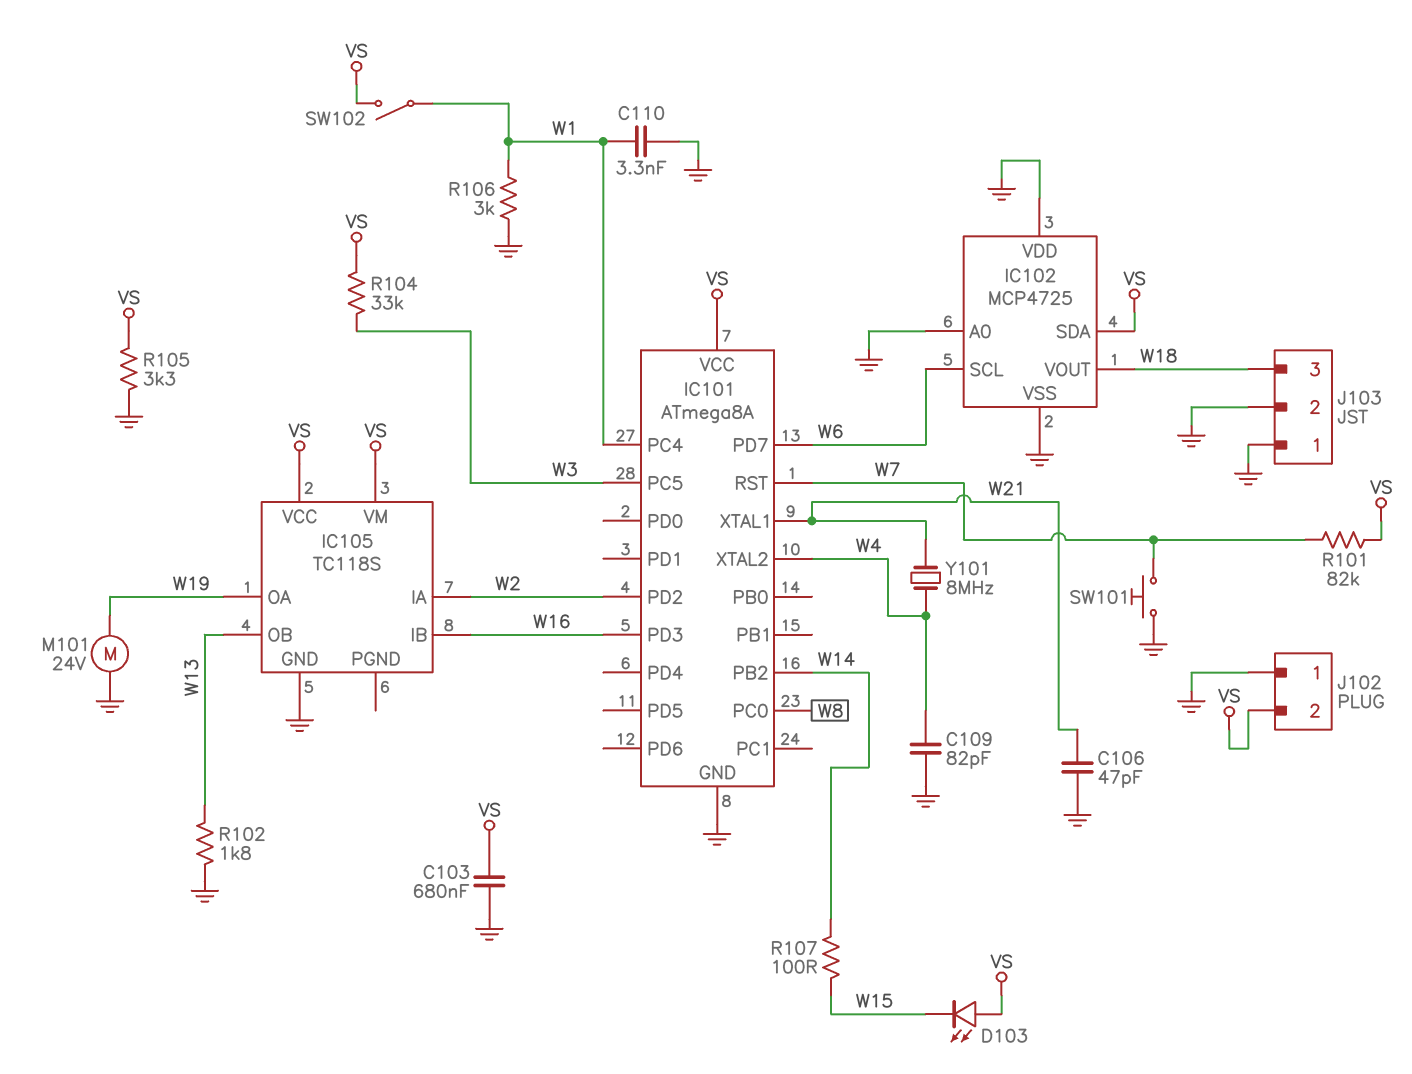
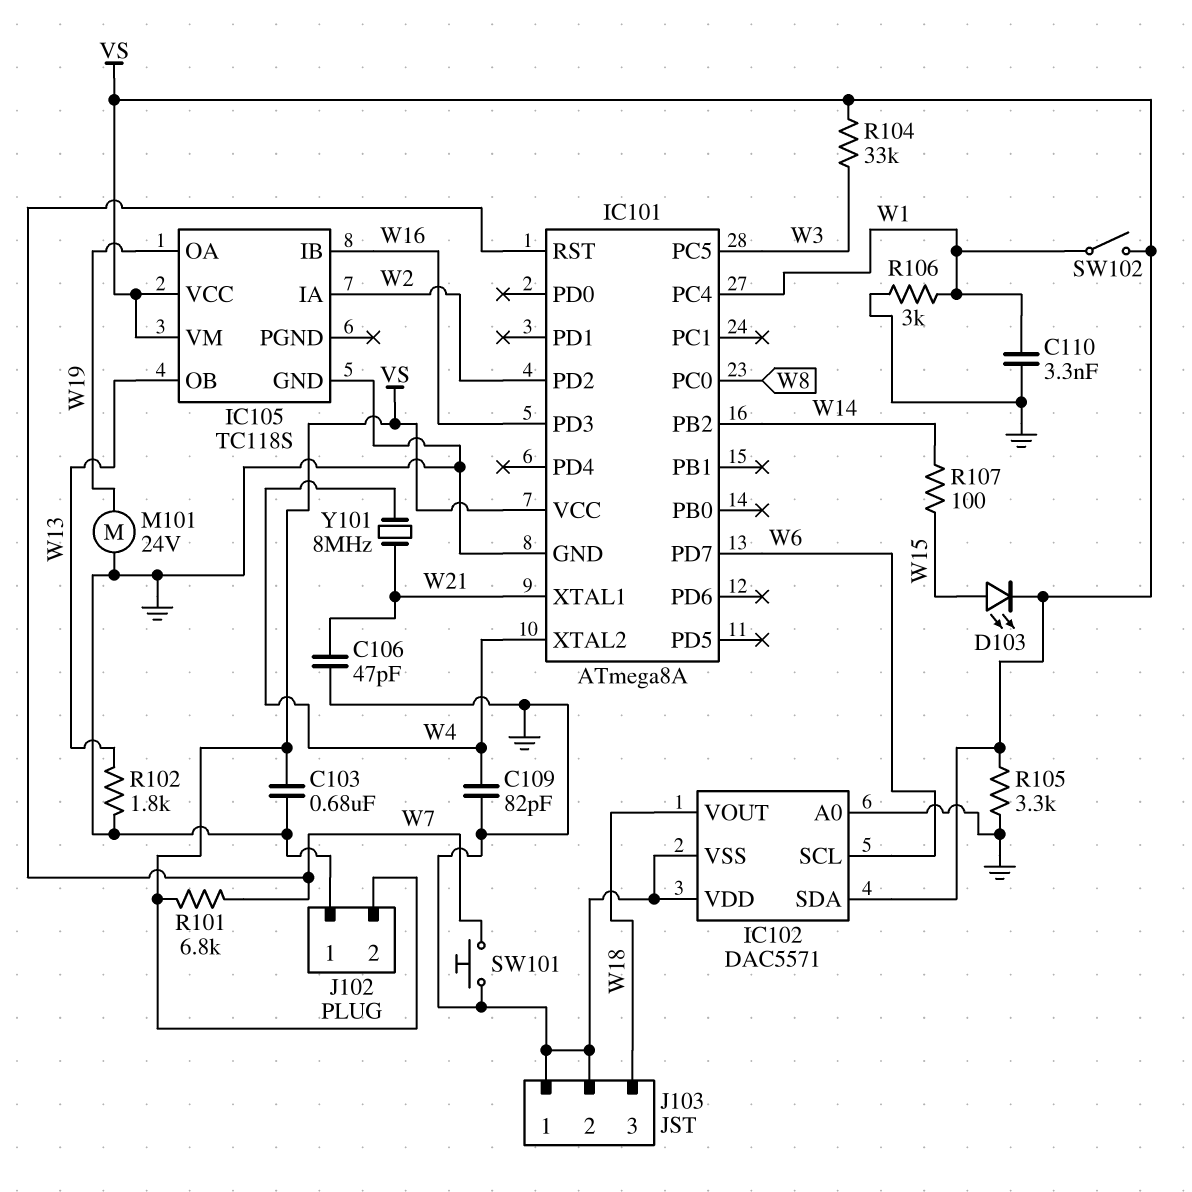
D103: LED (A VS, K W15) -> LED (A W15, K VS)
IC102: MCP4725 -> DAC5571
R101: 82k (VS, W7) -> 6.8k (VS, W7)

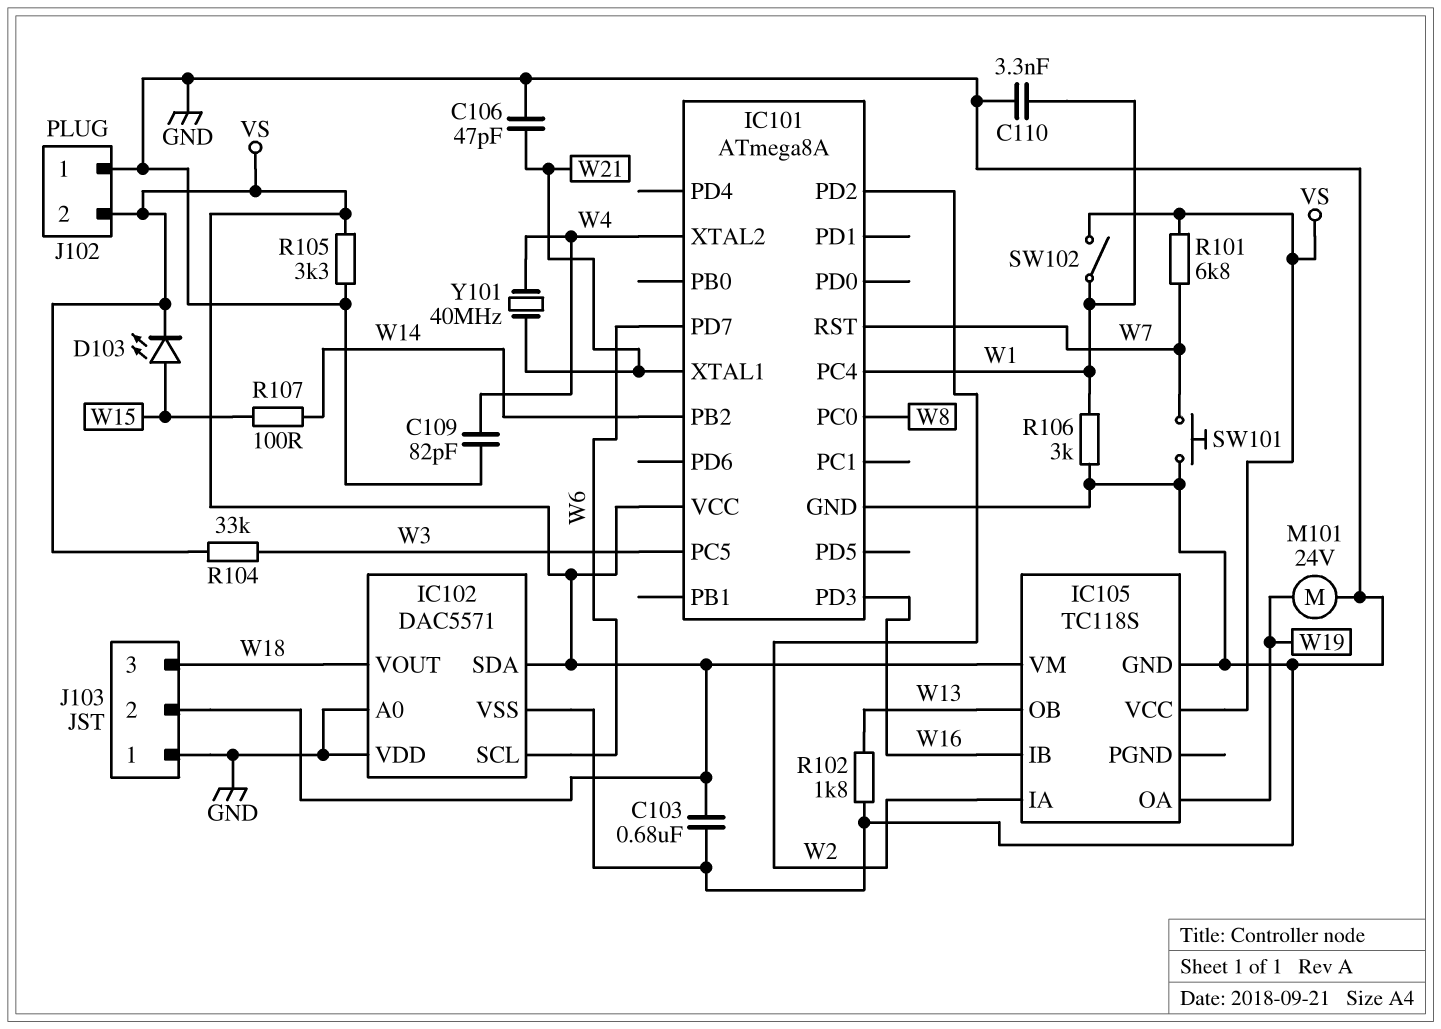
J103 pin 2: GND -> VS
Y101: 8MHz (W4, W21) -> 40MHz (W4, W21)

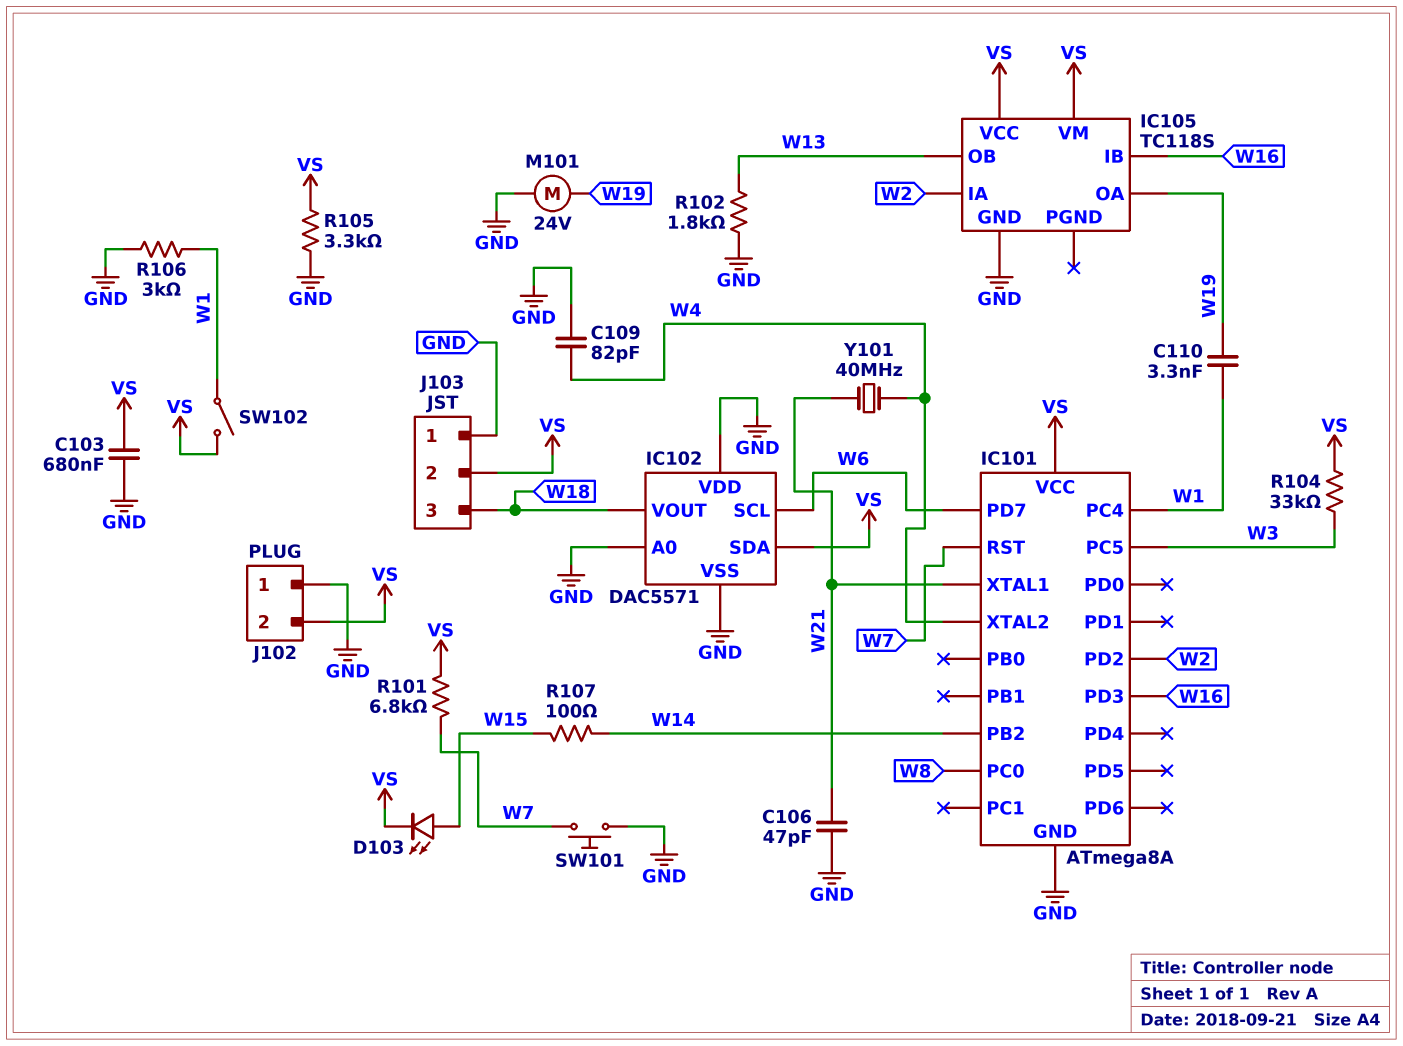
C110: 3.3nF (GND, W1) -> 3.3nF (W1, W19)

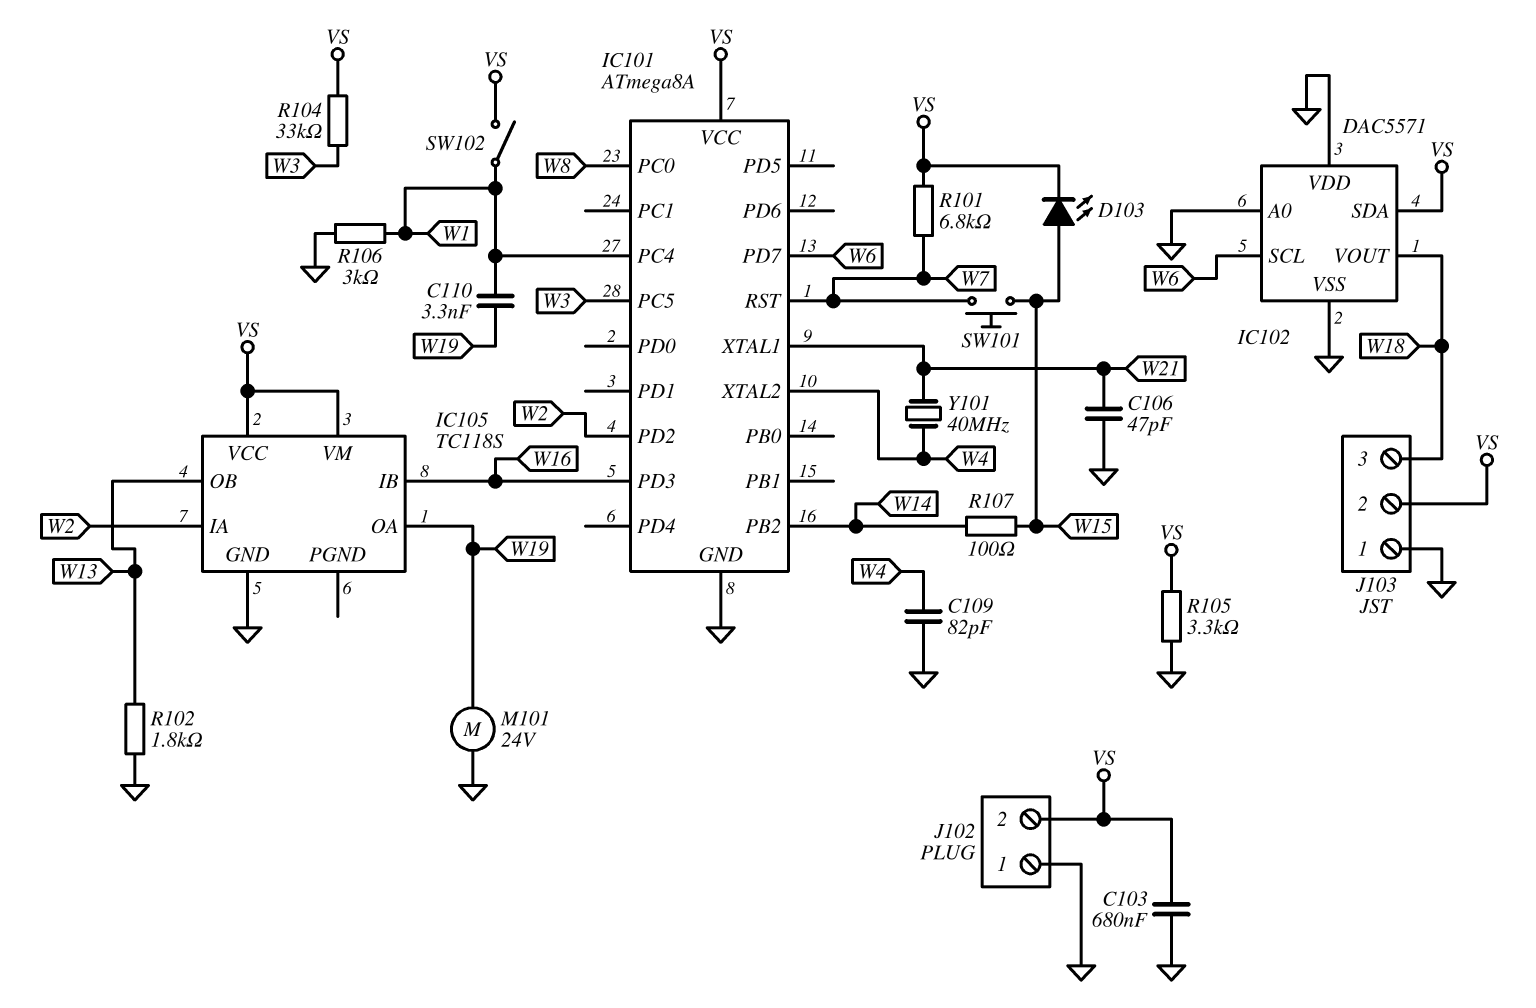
SW101: button (GND, W7) -> button (W7, W15)

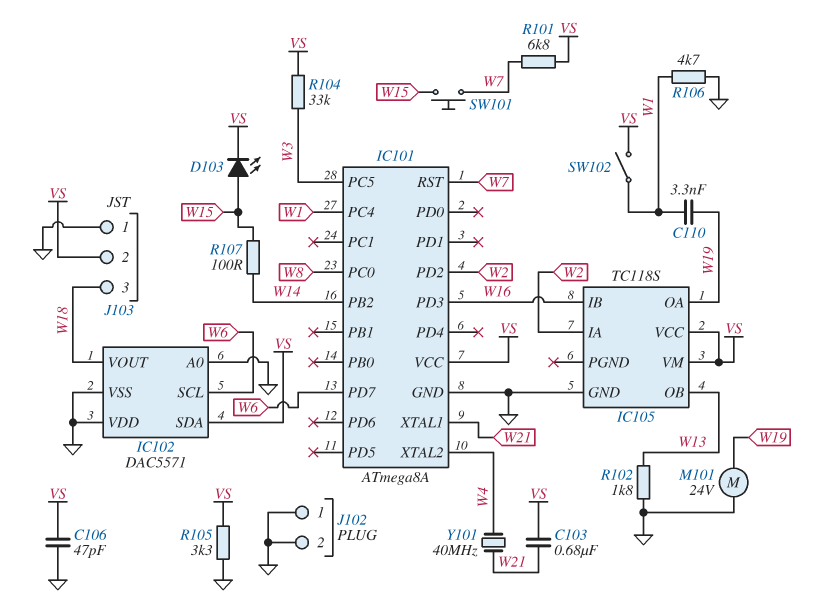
C103: 680nF (GND, VS) -> 680nF (VS, W21)
C106: 47pF (GND, W21) -> 47pF (GND, VS)
C109: 82pF (GND, W4) -> none
J102 pin 2: VS -> GND
R106: 3k (GND, W1) -> 4.7k (GND, W1)

